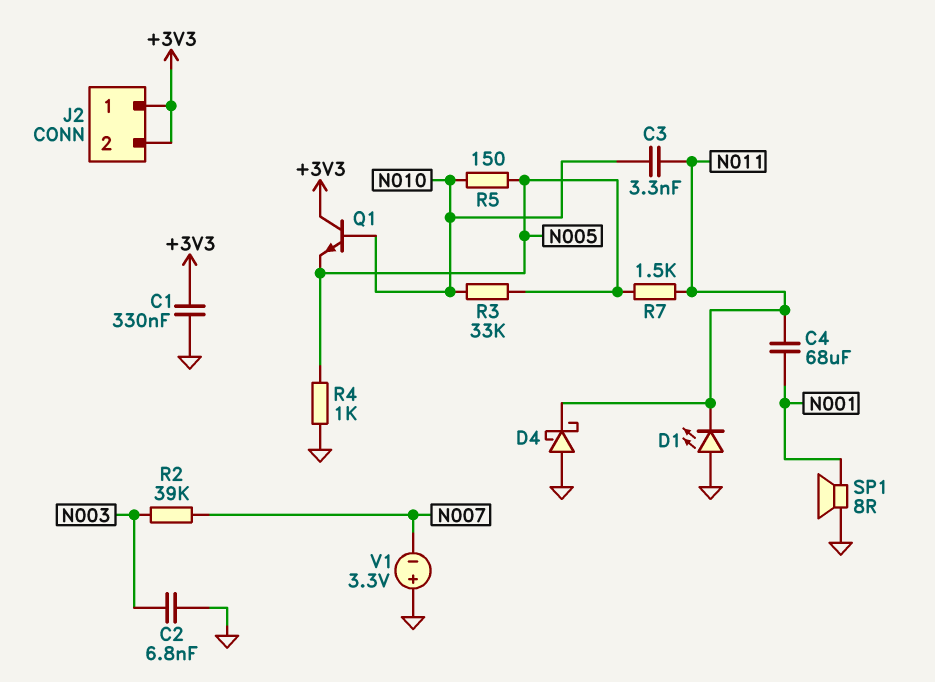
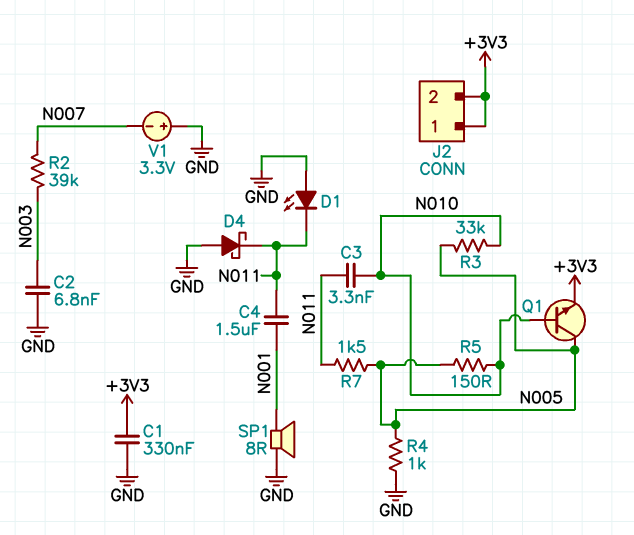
C4: 68uF (N001, N011) -> 1.5uF (N001, N011)
Q1: NPN (B N010, C +3V3, E N005) -> NPN (B N010, C N005, E +3V3)

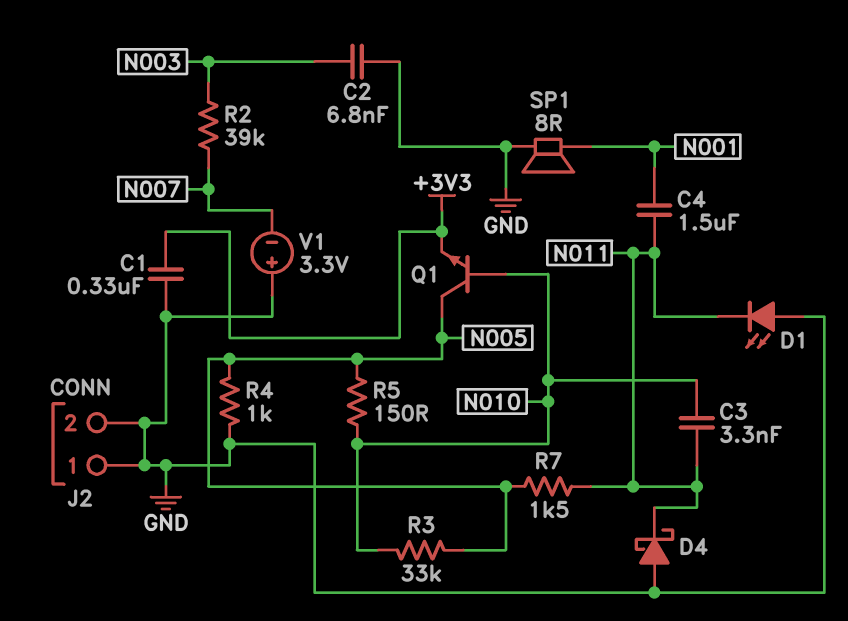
J2 pin 1: +3V3 -> GND
J2 pin 2: +3V3 -> GND

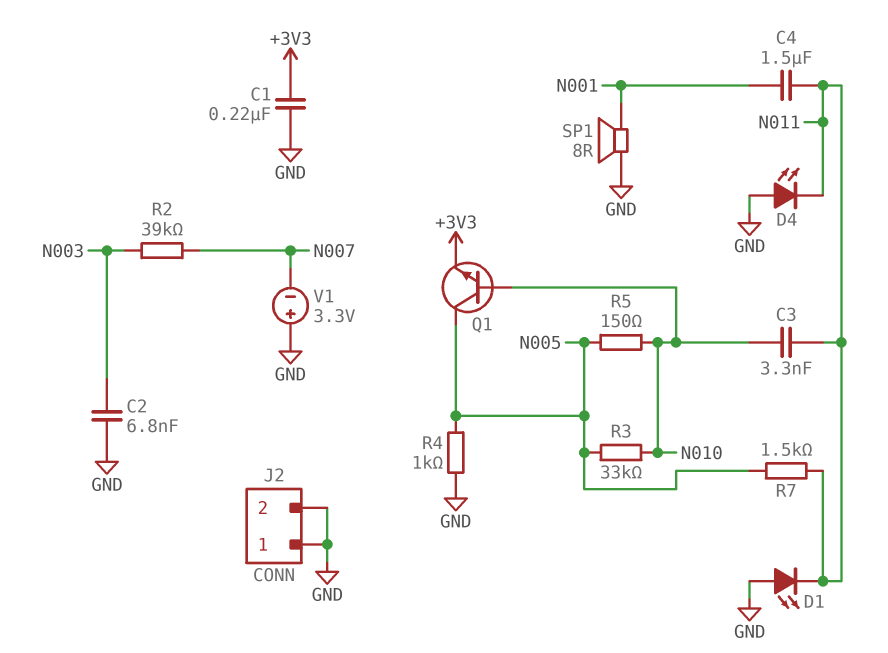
C1: 330nF (+3V3, GND) -> 220nF (+3V3, GND)
D4: schottky (A GND, K N011) -> LED (A GND, K N011)

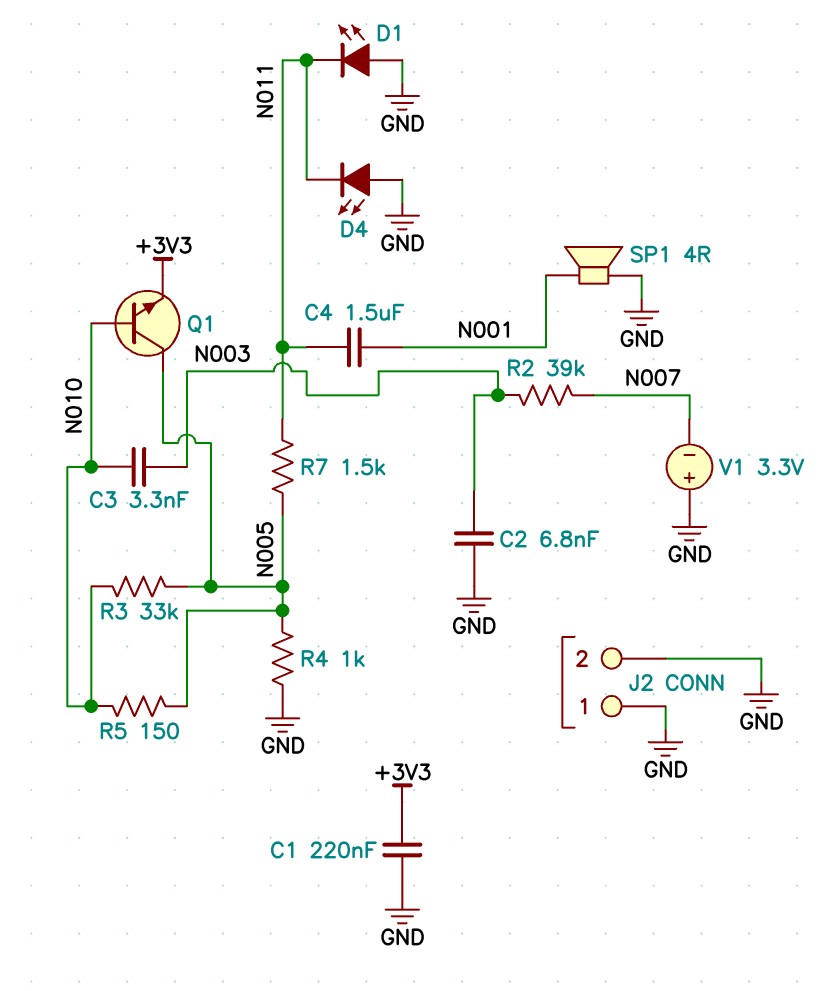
C3: 3.3nF (N010, N011) -> 3.3nF (N003, N010)
SP1: speaker 8R (GND, N001) -> speaker 4R (GND, N001)

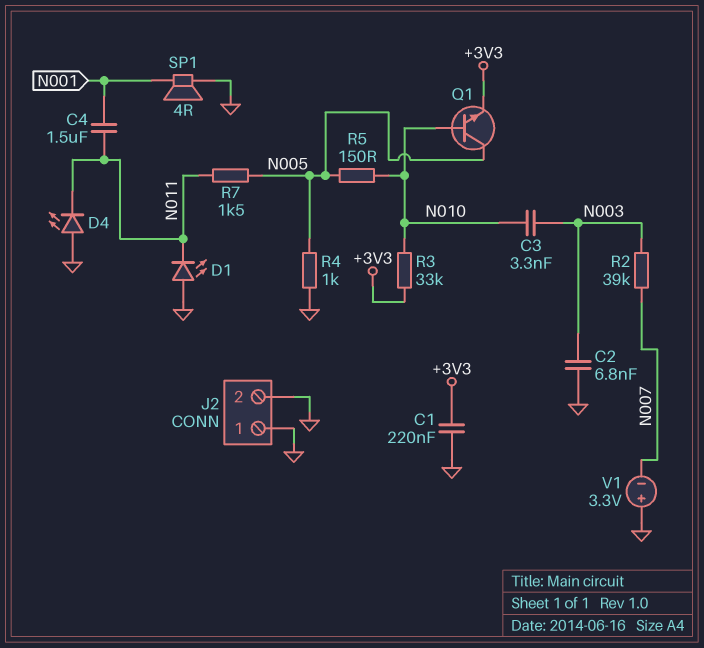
R3: 33k (N005, N010) -> 33k (+3V3, N010)

